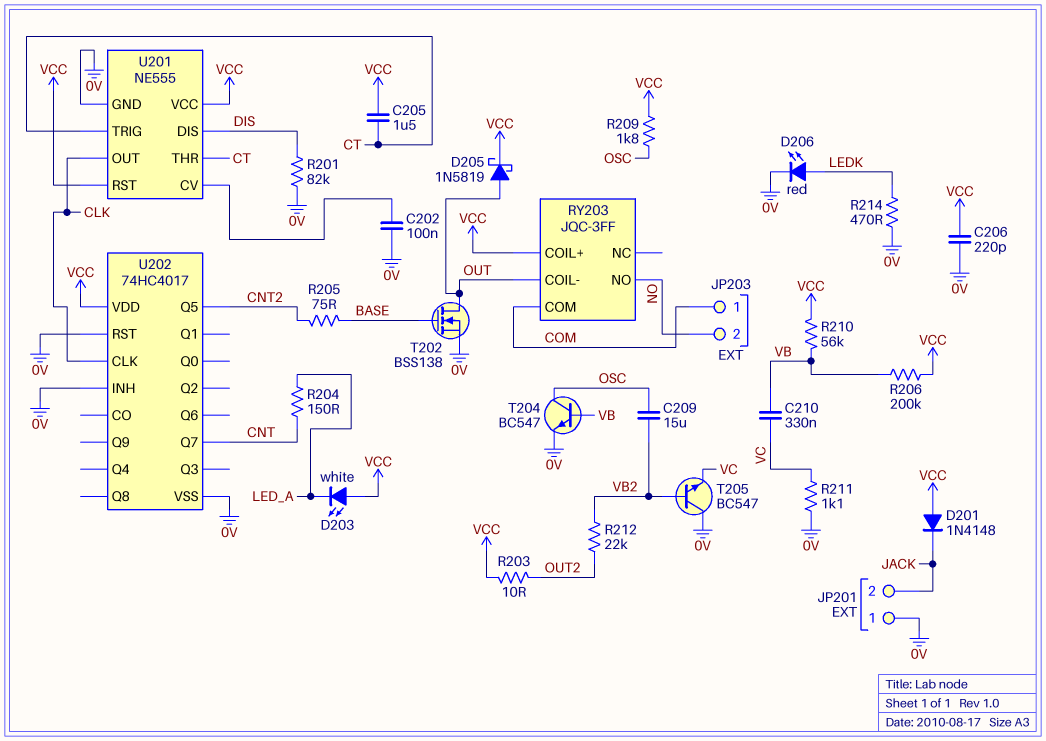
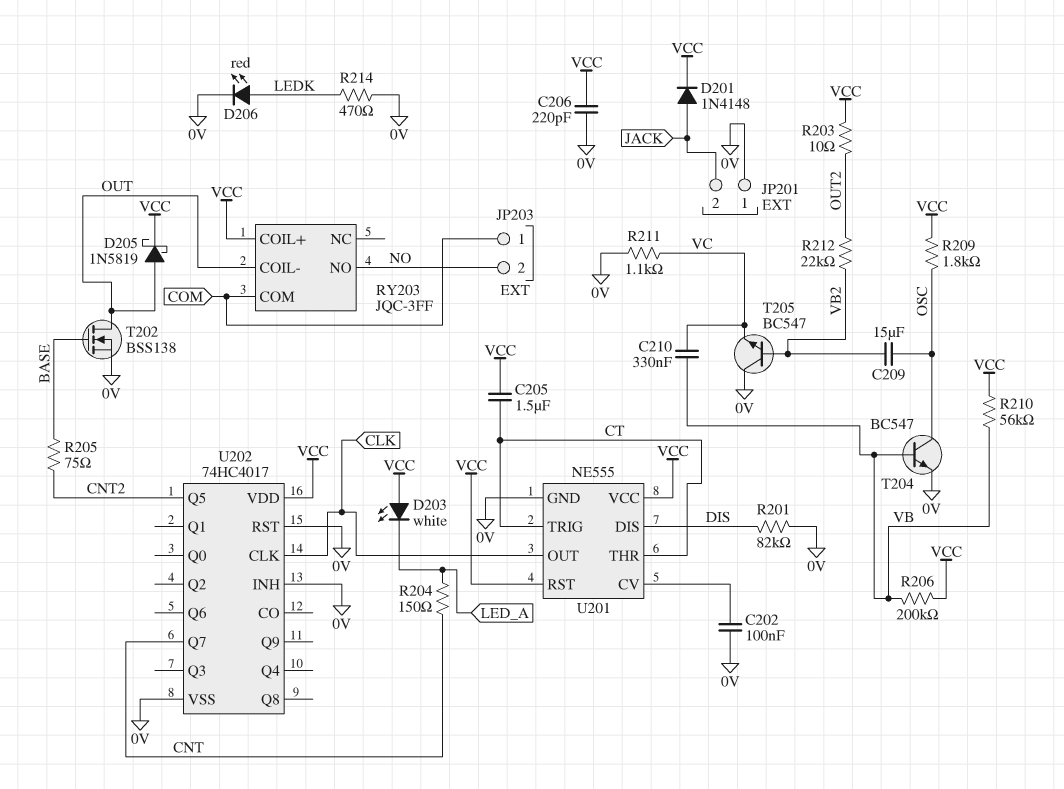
D201: diode 1N4148 (A VCC, K JACK) -> diode 1N4148 (A JACK, K VCC)

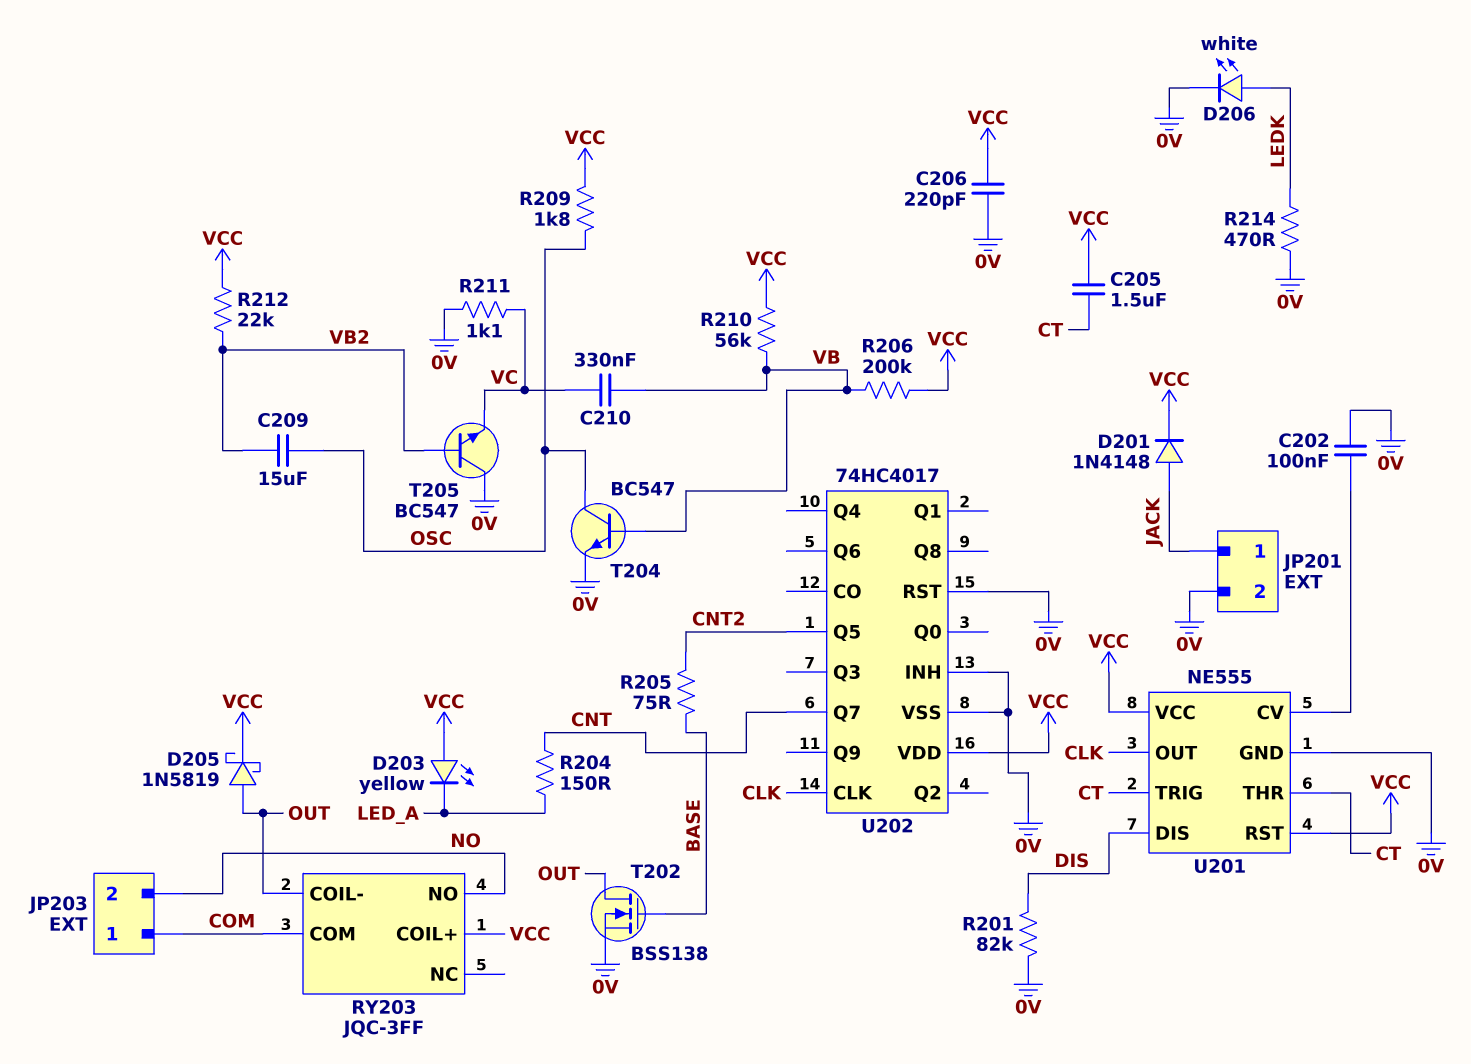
D203: LED white (A VCC, K LED_A) -> LED yellow (A VCC, K LED_A)
D206: LED red (A LEDK, K 0V) -> LED white (A LEDK, K 0V)
JP201 pin 1: 0V -> JACK
JP201 pin 2: JACK -> 0V
R203: 10 (OUT2, VCC) -> none
R212: 22k (OUT2, VB2) -> 22k (VB2, VCC)

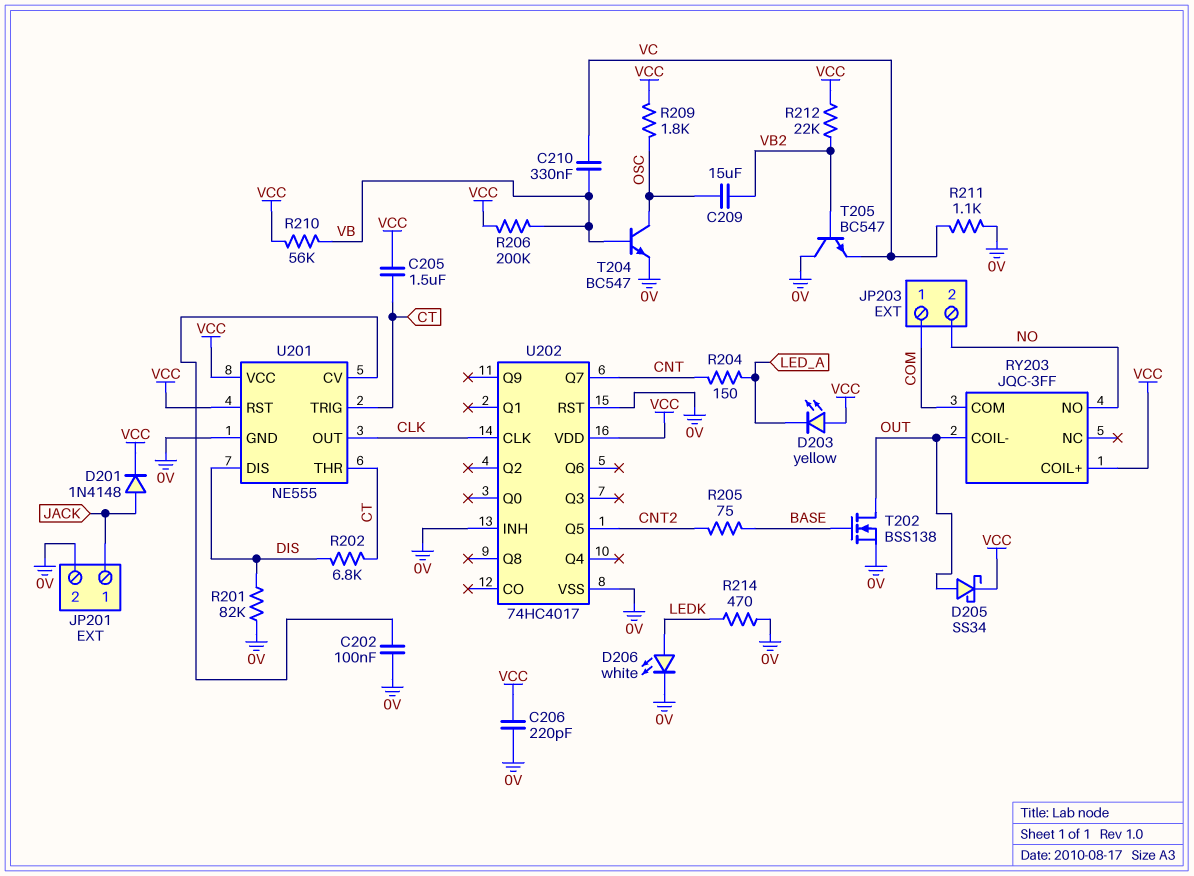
D205: schottky 1N5819 (A OUT, K VCC) -> schottky SS34 (A OUT, K VCC)
R202: none -> 6.8k (CT, DIS)

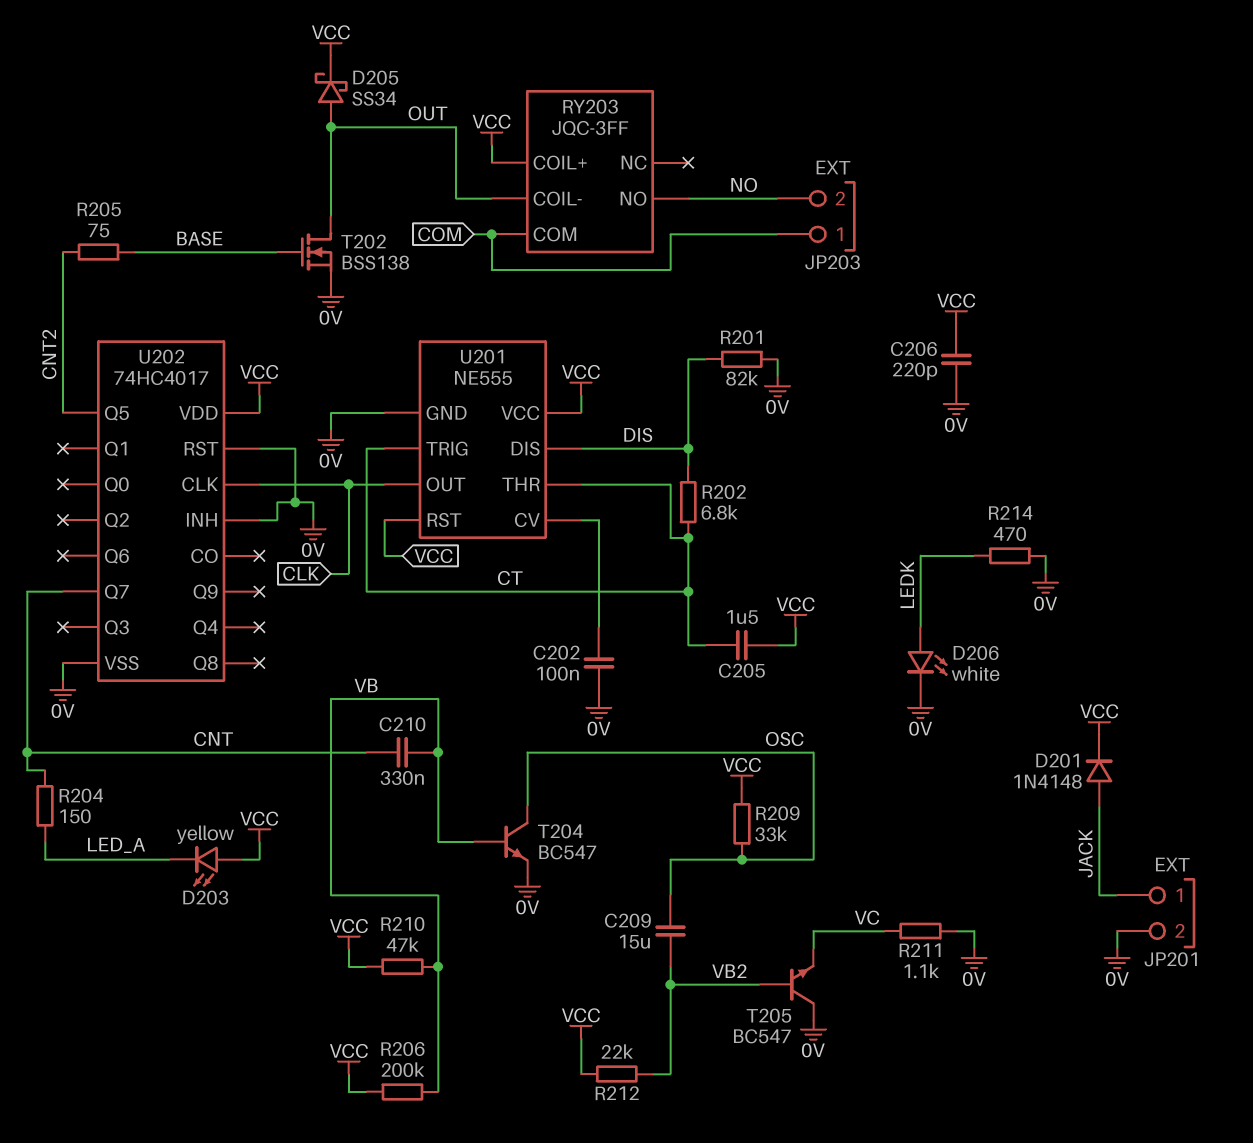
C210: 330nF (VB, VC) -> 330nF (CNT, VB)
R209: 1.8k (OSC, VCC) -> 33k (OSC, VCC)
R210: 56k (VB, VCC) -> 47k (VB, VCC)

